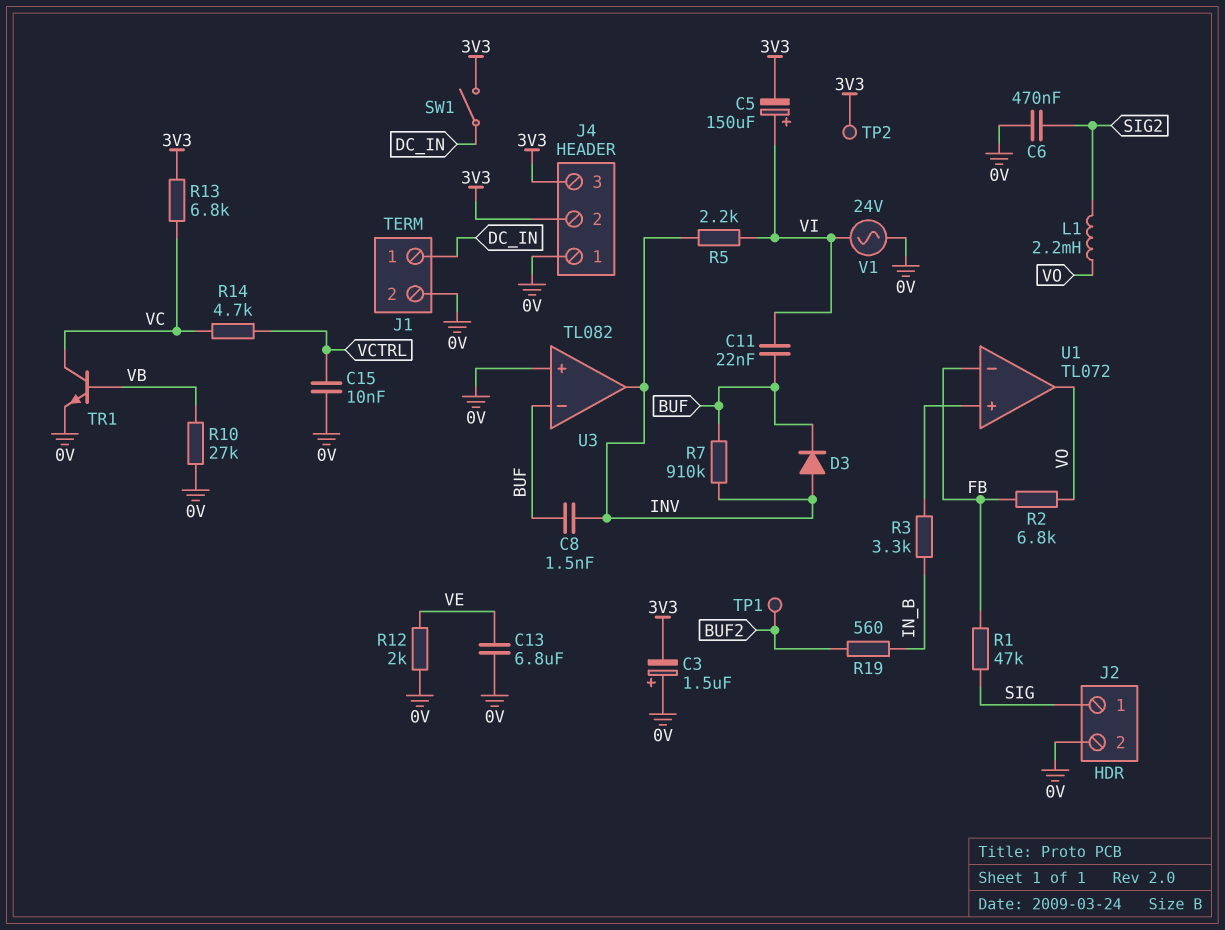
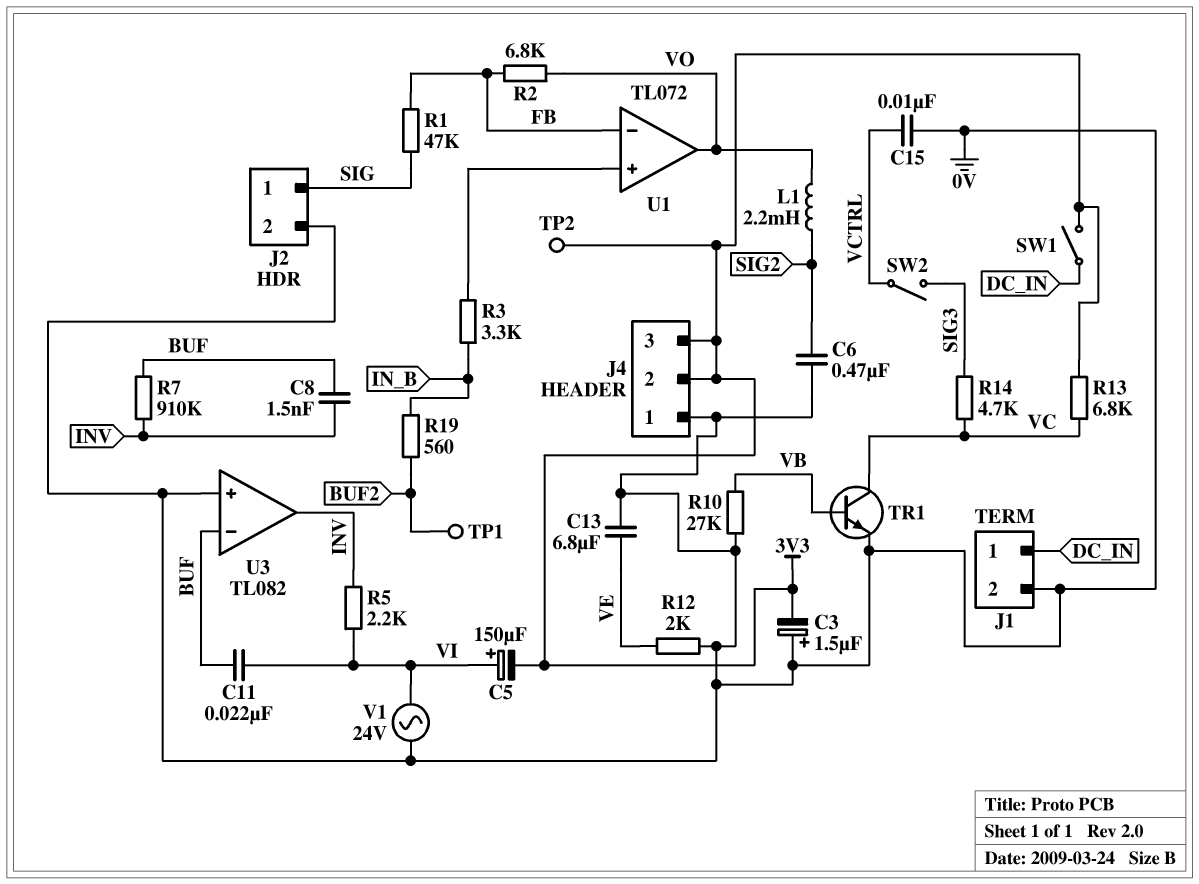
D3: diode (A INV, K BUF) -> none
R14: 4.7k (VC, VCTRL) -> 4.7k (SIG3, VC)
SW2: none -> switch (SIG3, VCTRL)

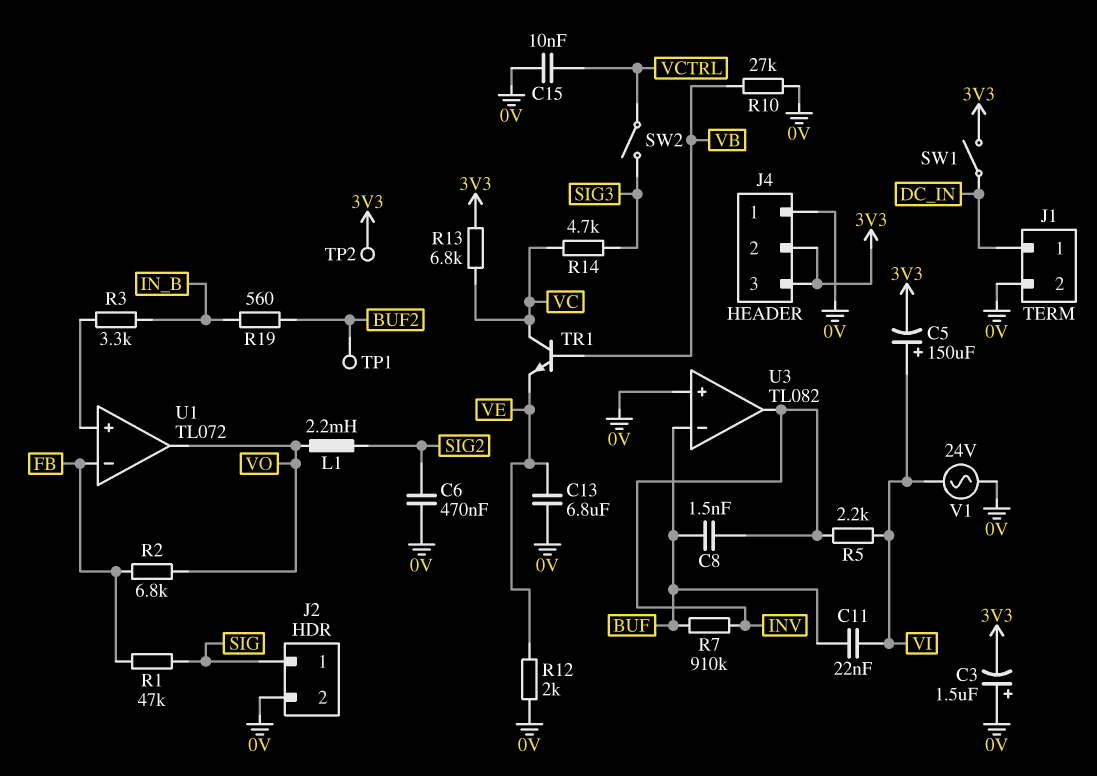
TR1: NPN (B VB, C VC, E 0V) -> NPN (B VB, C VC, E VE)

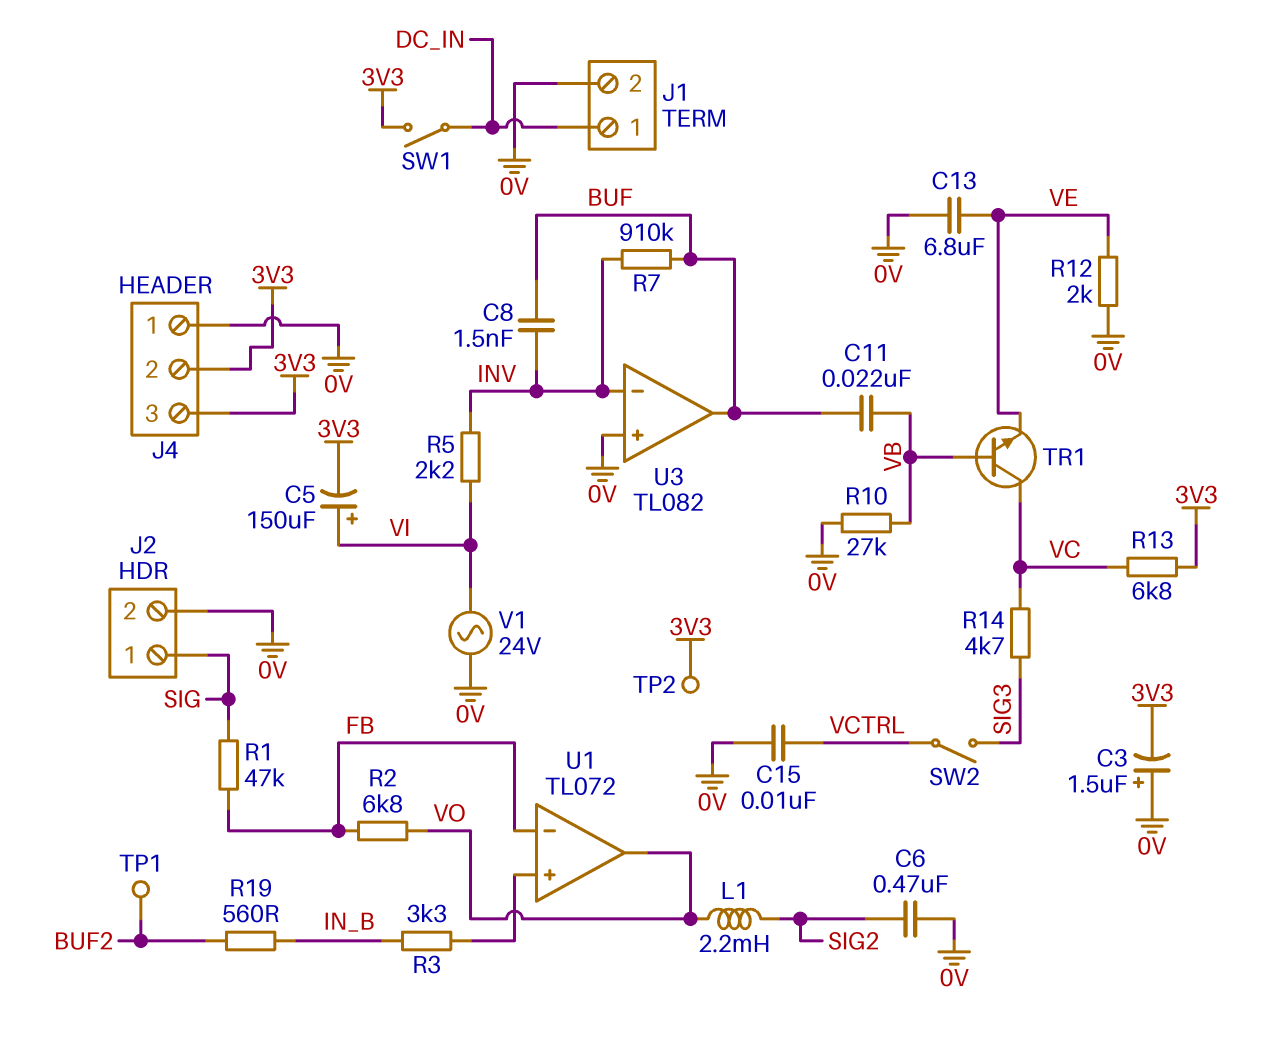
C11: 22nF (BUF, VI) -> 22nF (BUF, VB)
U3 pin in-: BUF -> INV
U3 pin out: INV -> BUF

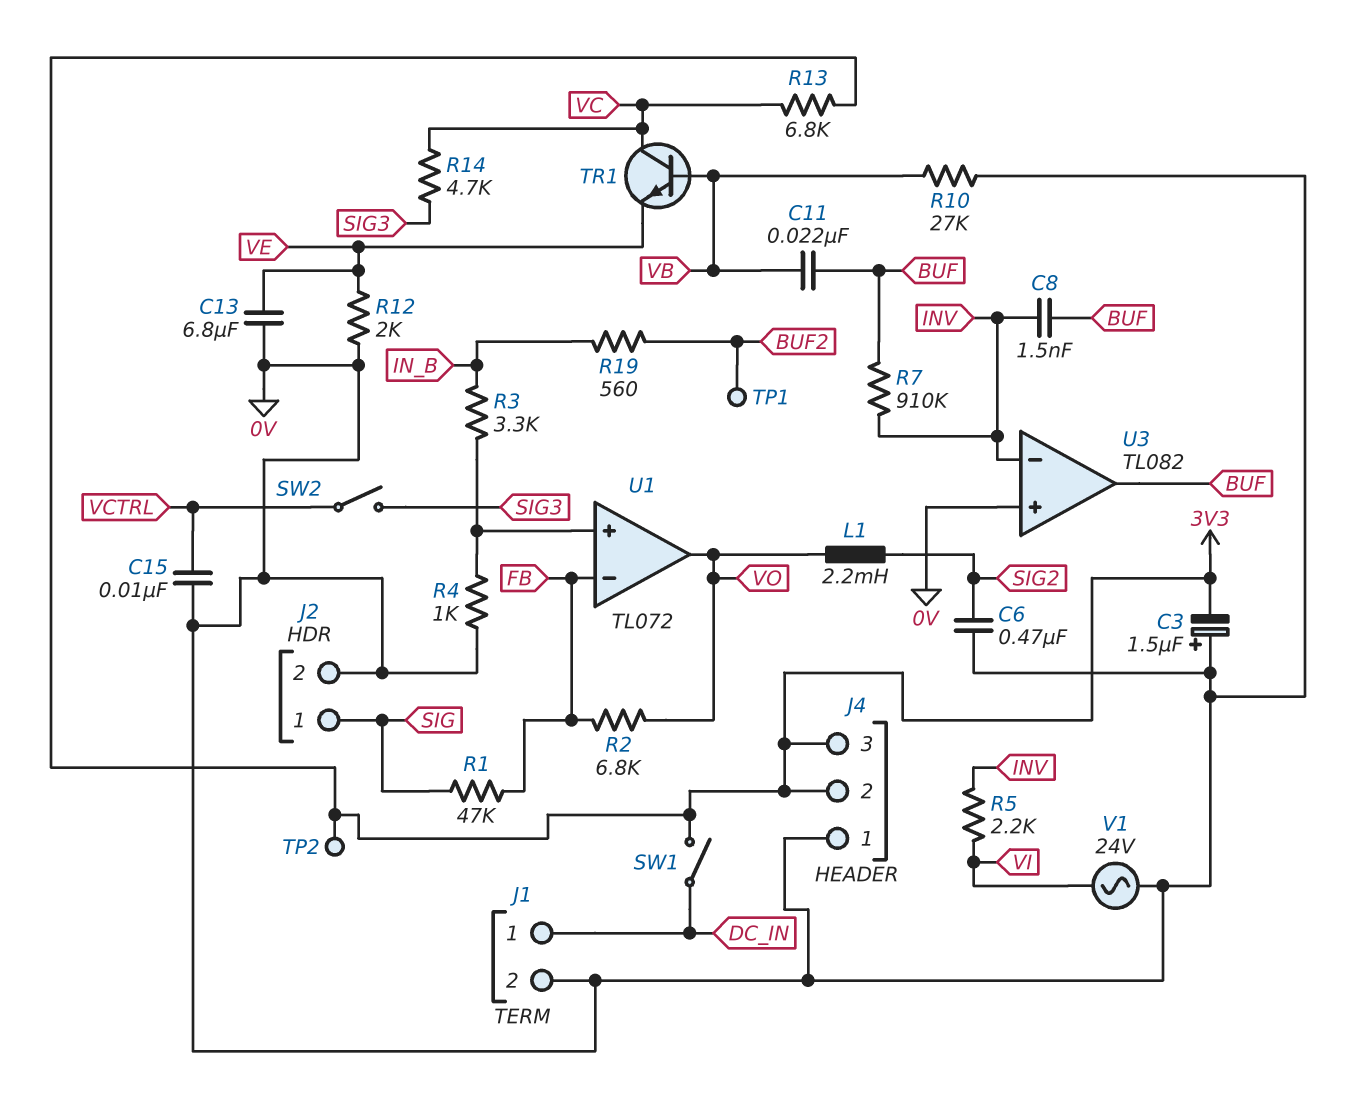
C5: 150uF (plus VI, minus 3V3) -> none
R4: none -> 1k (0V, U1/in+)

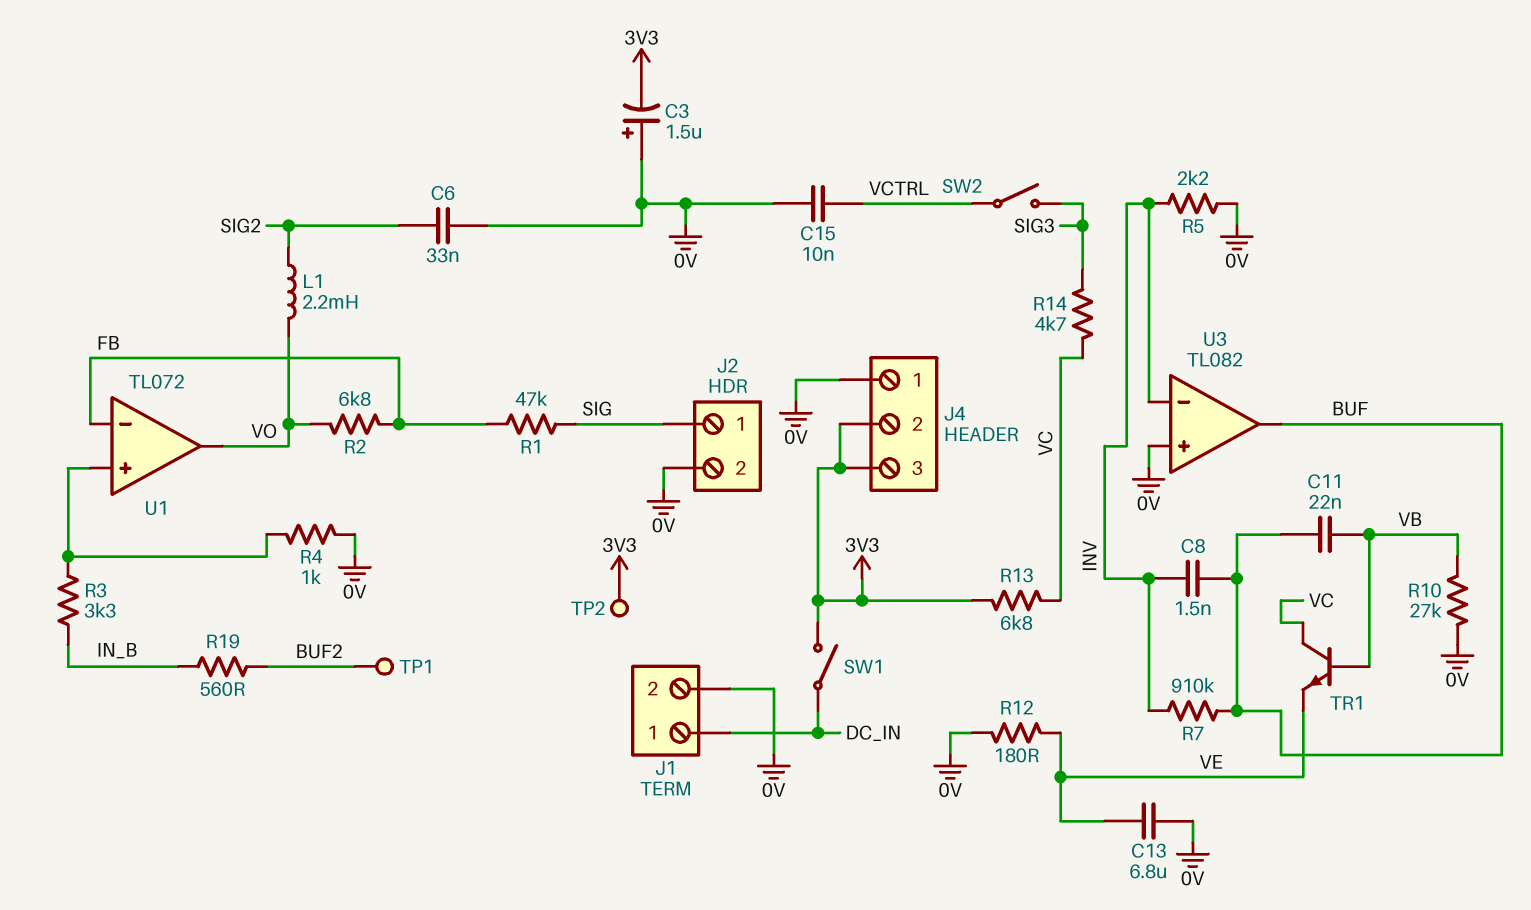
C6: 470nF (0V, SIG2) -> 33nF (0V, SIG2)
R5: 2.2k (INV, VI) -> 2.2k (0V, INV)
R12: 2k (0V, VE) -> 180 (0V, VE)
V1: AC 24V (0V, VI) -> none

